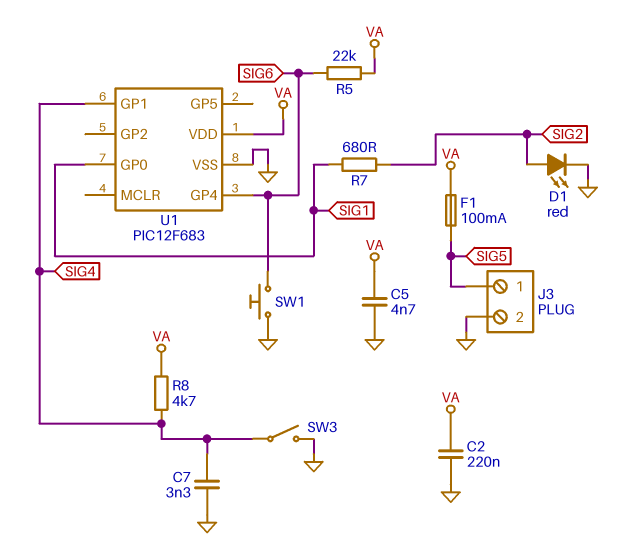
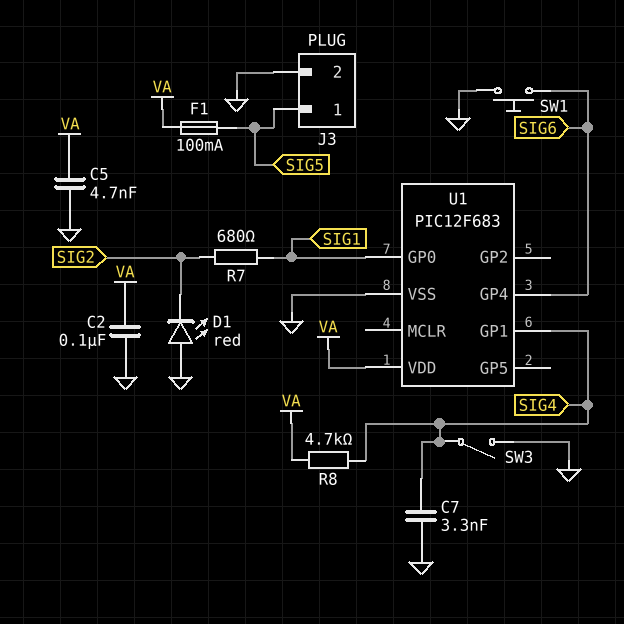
C2: 220nF (GND, VA) -> 100nF (GND, VA)
D1: LED red (A SIG2, K GND) -> LED red (A GND, K SIG2)
R5: 22k (SIG6, VA) -> none

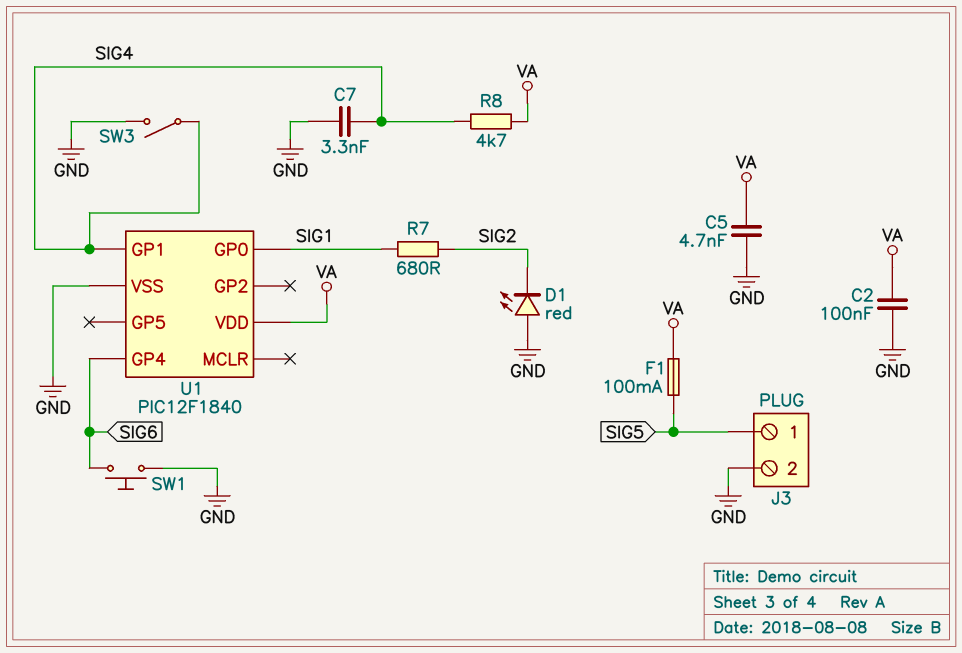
U1: PIC12F683 -> PIC12F1840

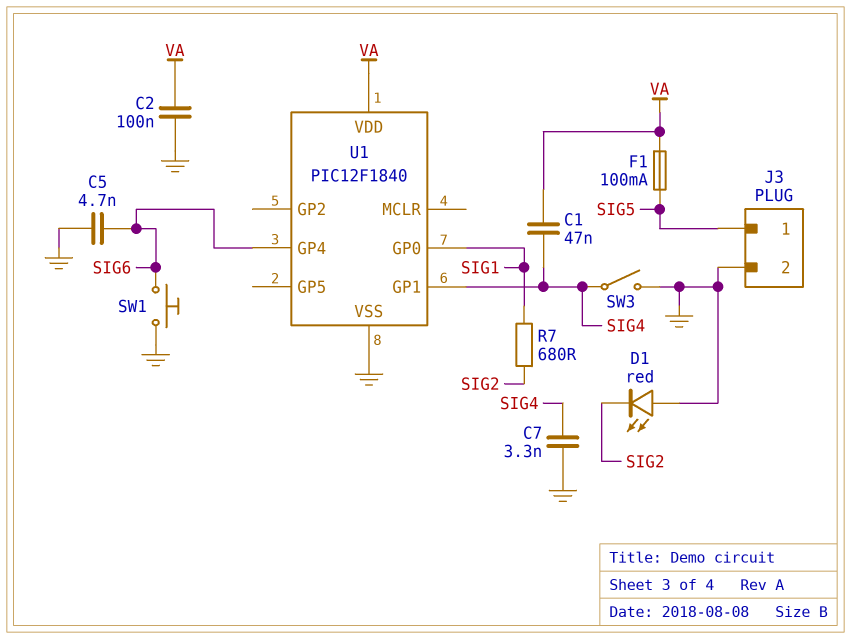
C1: none -> 47nF (SIG4, VA)
C5: 4.7nF (GND, VA) -> 4.7nF (GND, SIG6)
R8: 4.7k (SIG4, VA) -> none

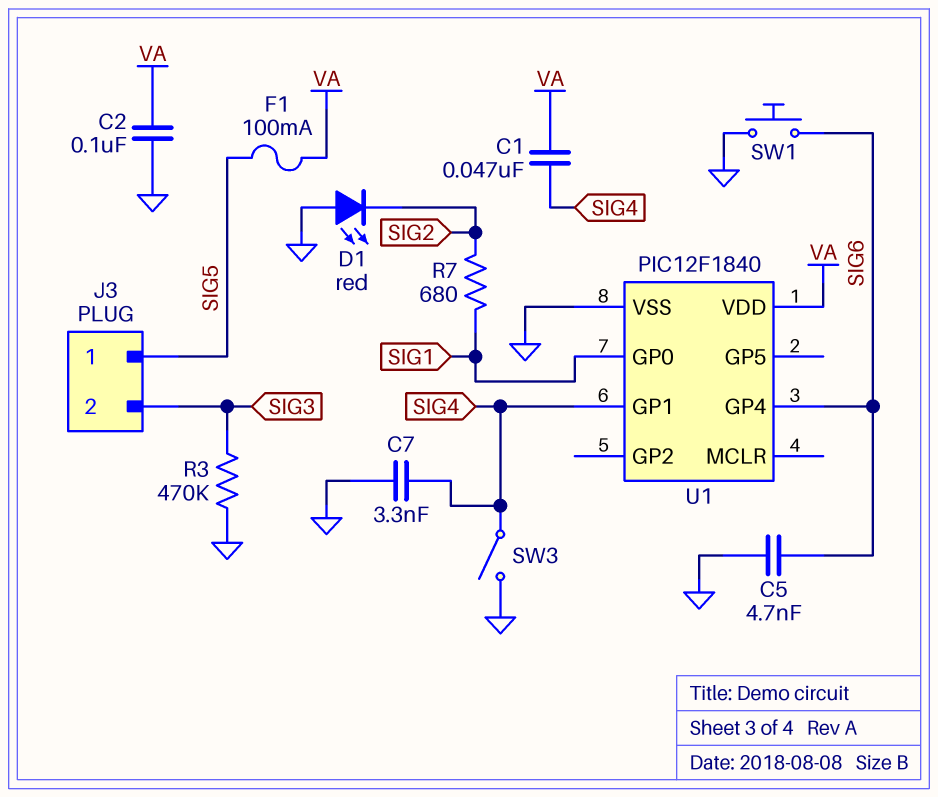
J3 pin 2: GND -> SIG3
R3: none -> 470k (GND, SIG3)

